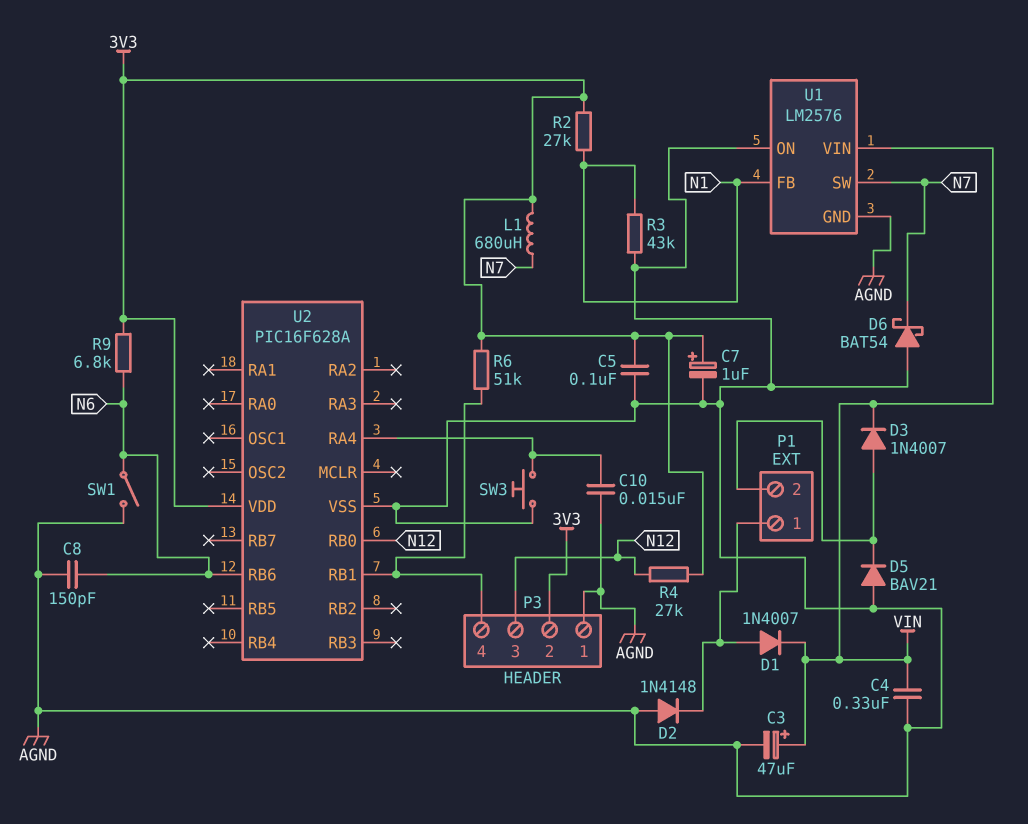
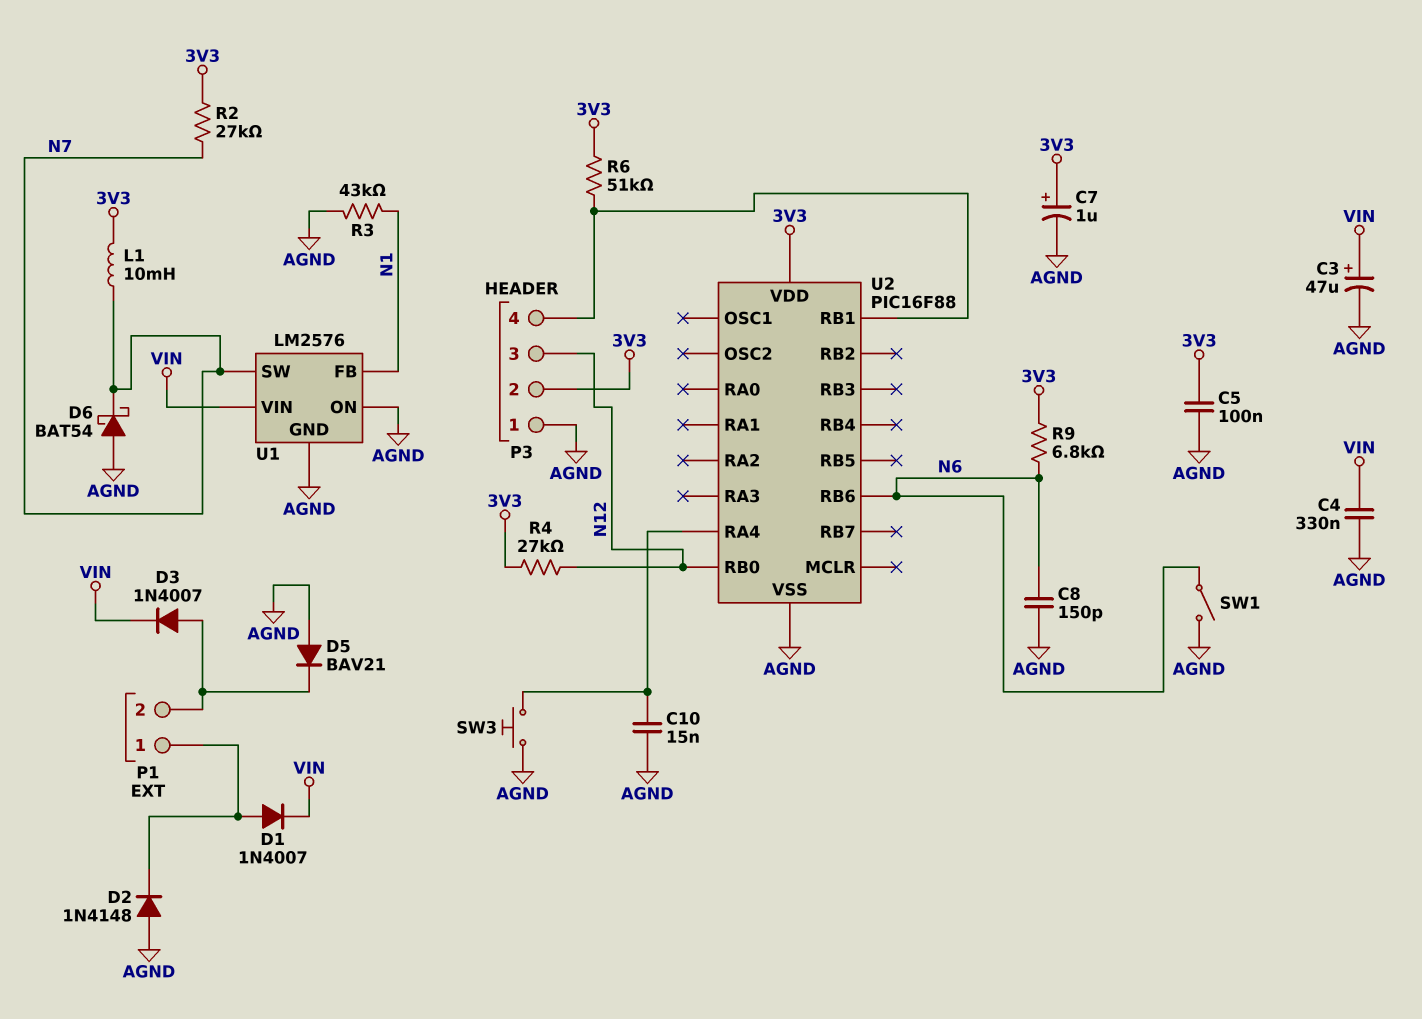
L1: 680uH (3V3, N7) -> 10mH (3V3, N7)
R2: 27k (3V3, N1) -> 27k (3V3, N7)
U2: PIC16F628A -> PIC16F88

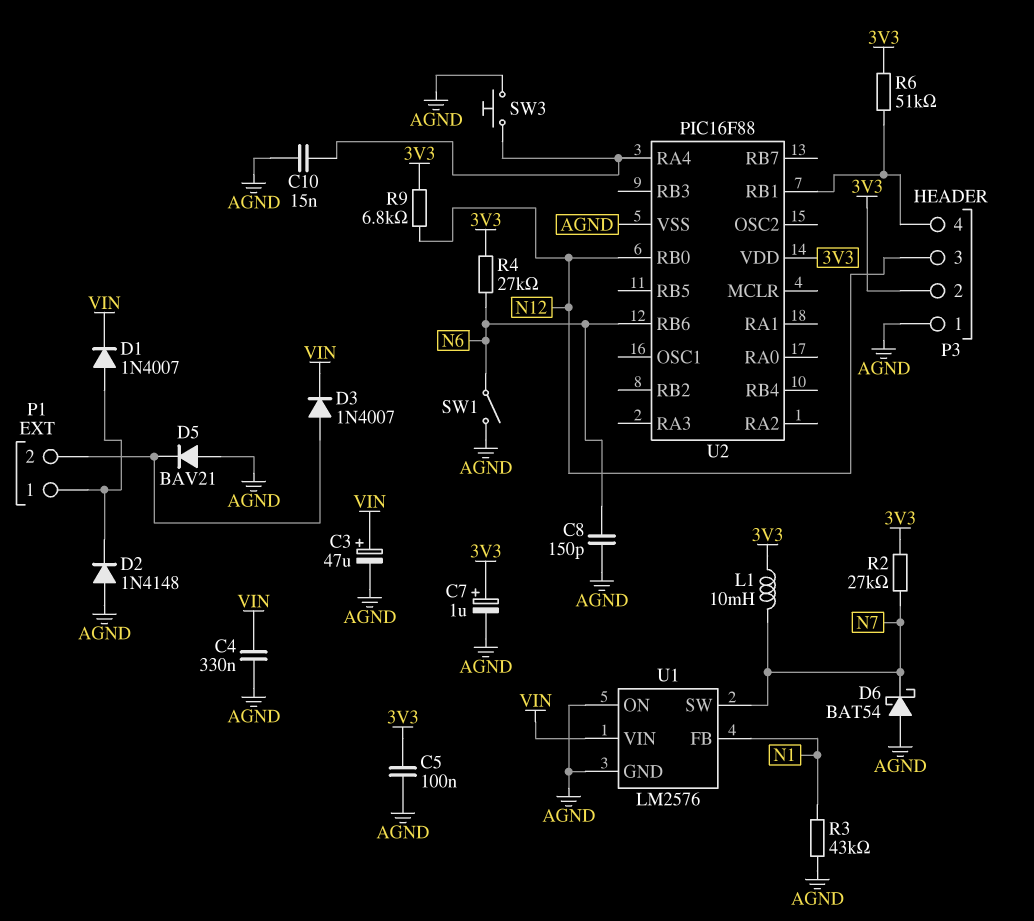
R4: 27k (3V3, N12) -> 27k (3V3, N6)
R9: 6.8k (3V3, N6) -> 6.8k (3V3, N12)

